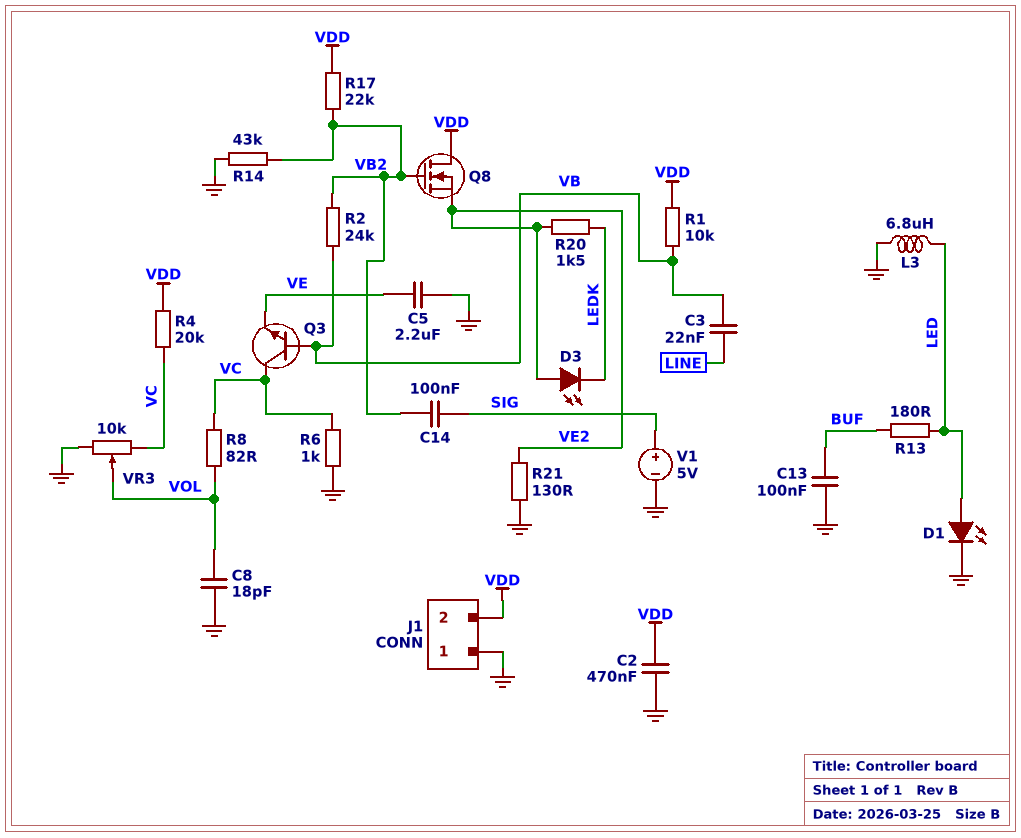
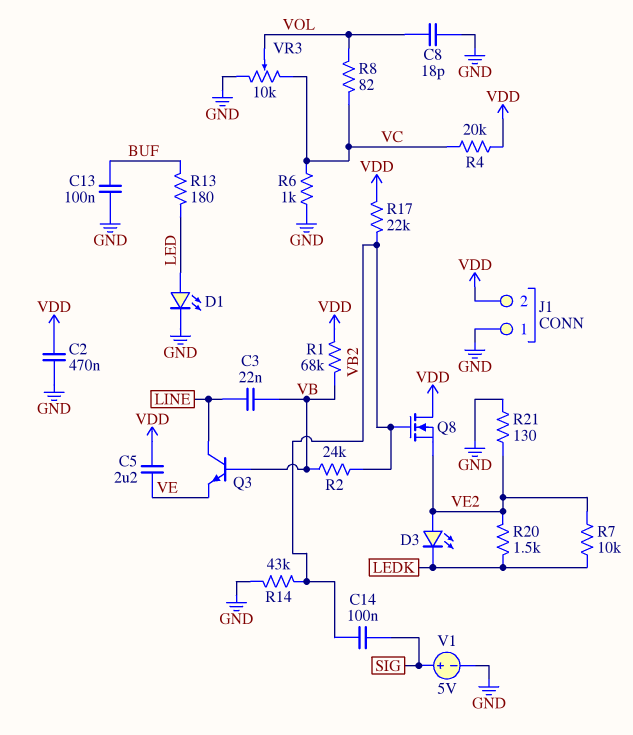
C5: 2.2uF (GND, VE) -> 2.2uF (VDD, VE)
L3: 6.8uH (GND, LED) -> none
Q3: NPN (B VB, C VC, E VE) -> NPN (B VB, C LINE, E VE)
R1: 10k (VB, VDD) -> 68k (VB, VDD)
R7: none -> 10k (LEDK, VE2)

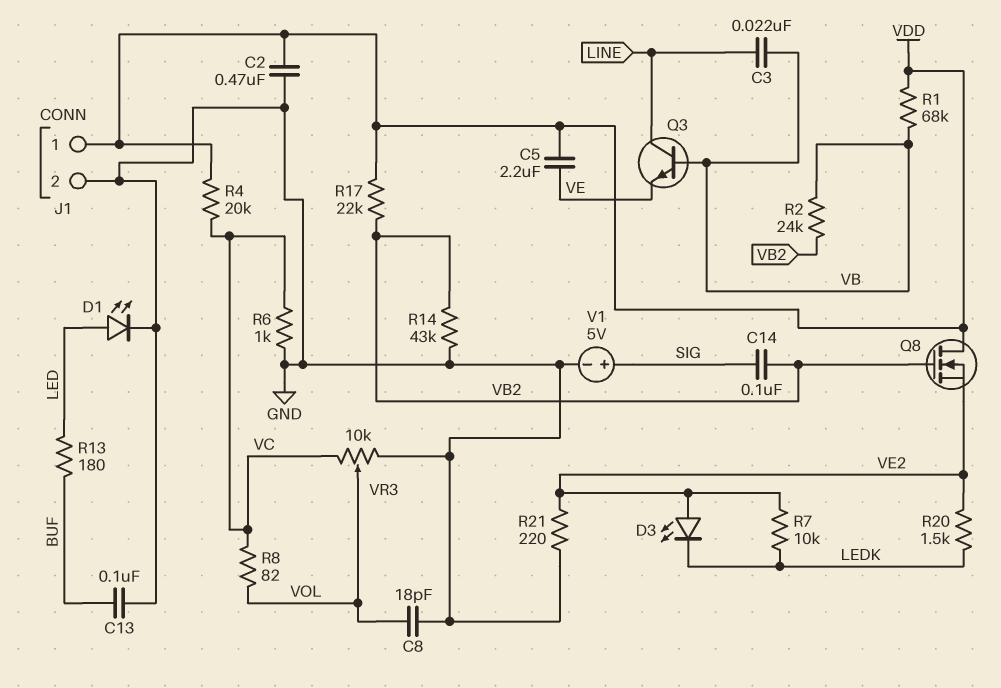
J1 pin 1: GND -> VDD
J1 pin 2: VDD -> GND
R21: 130 (GND, VE2) -> 220 (GND, VE2)

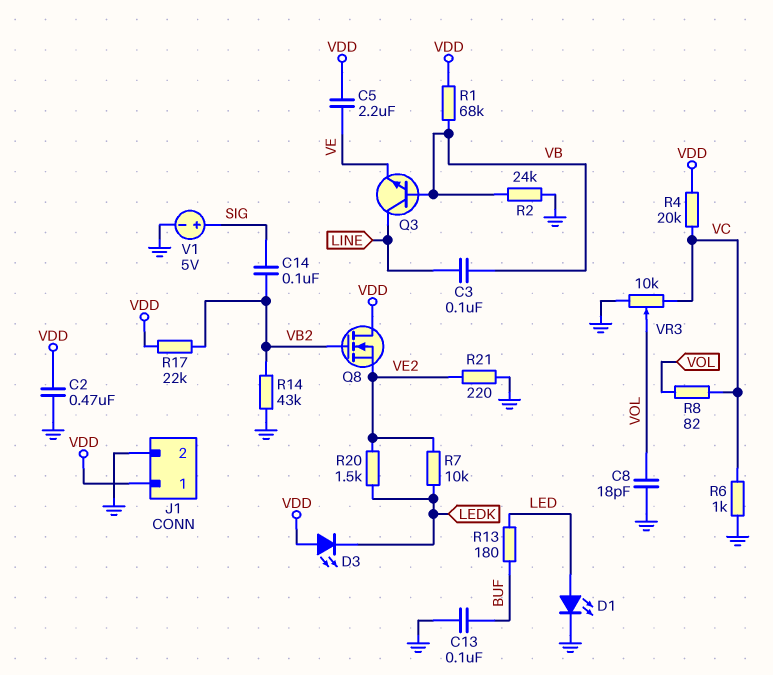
C3: 22nF (LINE, VB) -> 100nF (LINE, VB)
D3: LED (A VE2, K LEDK) -> LED (A VDD, K LEDK)
R2: 24k (VB, VB2) -> 24k (GND, VB)

